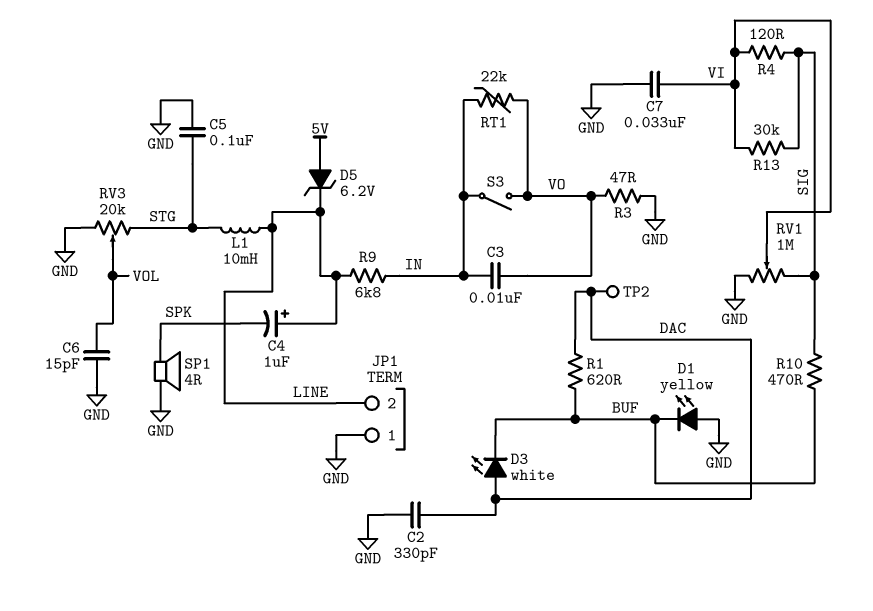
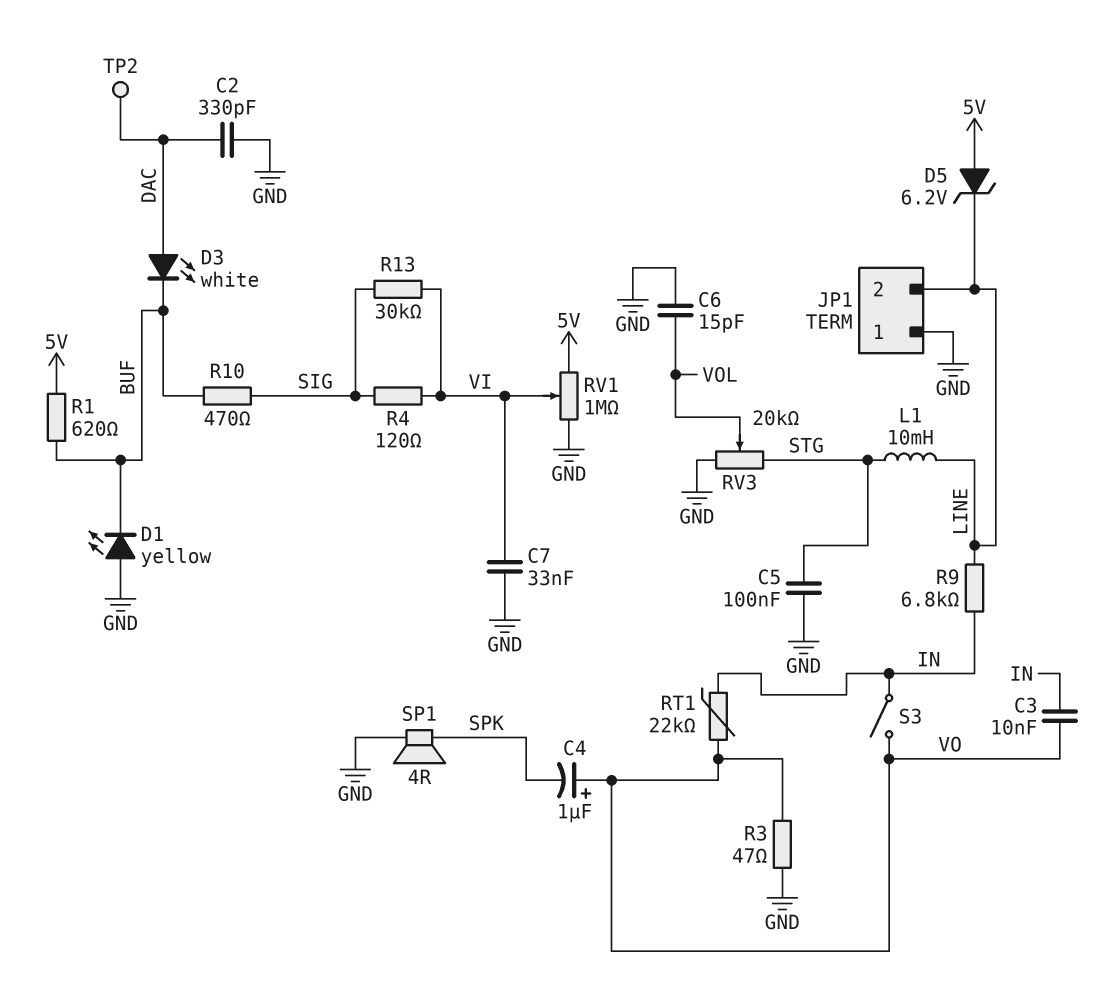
C4: 1uF (plus LINE, minus SPK) -> 1uF (plus VO, minus SPK)
R1: 620 (BUF, DAC) -> 620 (5V, BUF)
RV1: 1M (GND, SIG, wiper VI) -> 1M (5V, GND, wiper VI)

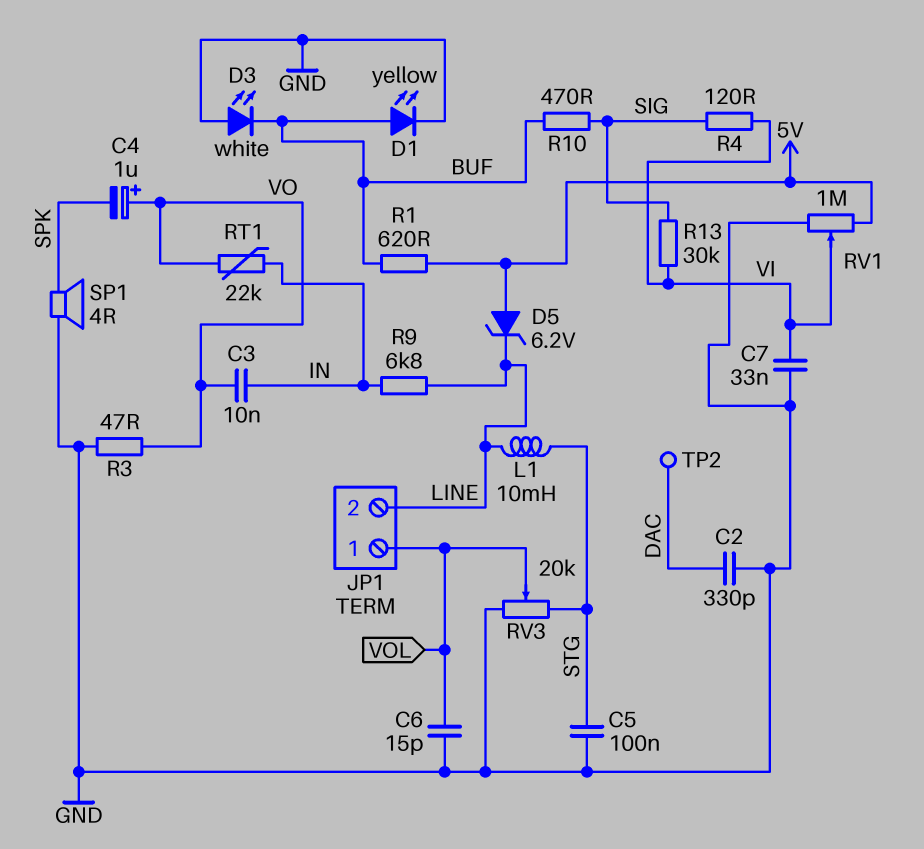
D1: LED yellow (A GND, K BUF) -> LED yellow (A BUF, K GND)
D3: LED white (A DAC, K BUF) -> LED white (A GND, K BUF)
JP1 pin 1: GND -> VOL
S3: switch (IN, VO) -> none

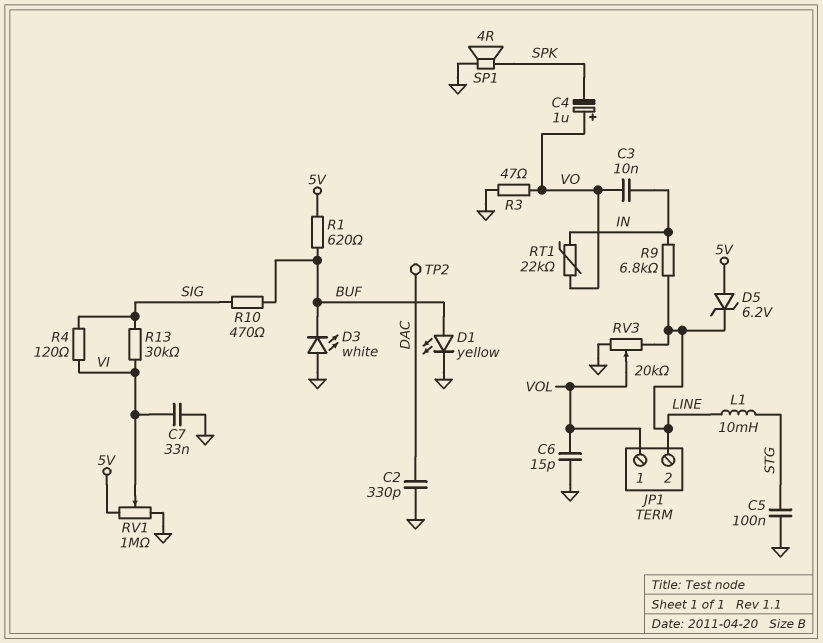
RV3: 20k (GND, STG, wiper VOL) -> 20k (GND, LINE, wiper VOL)

